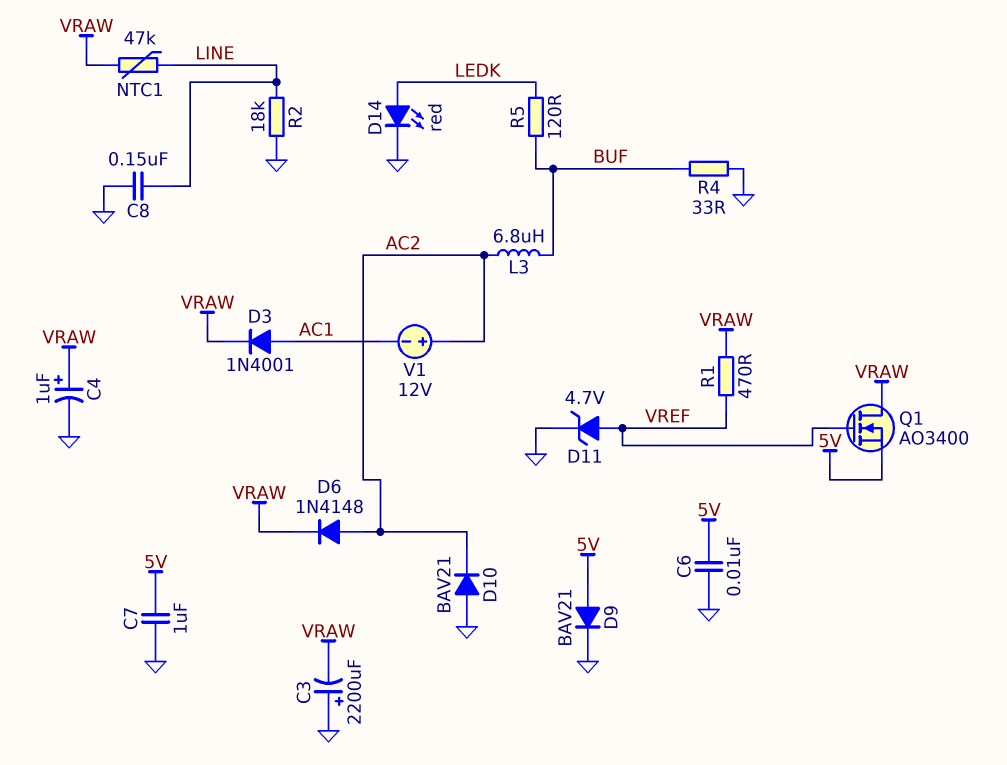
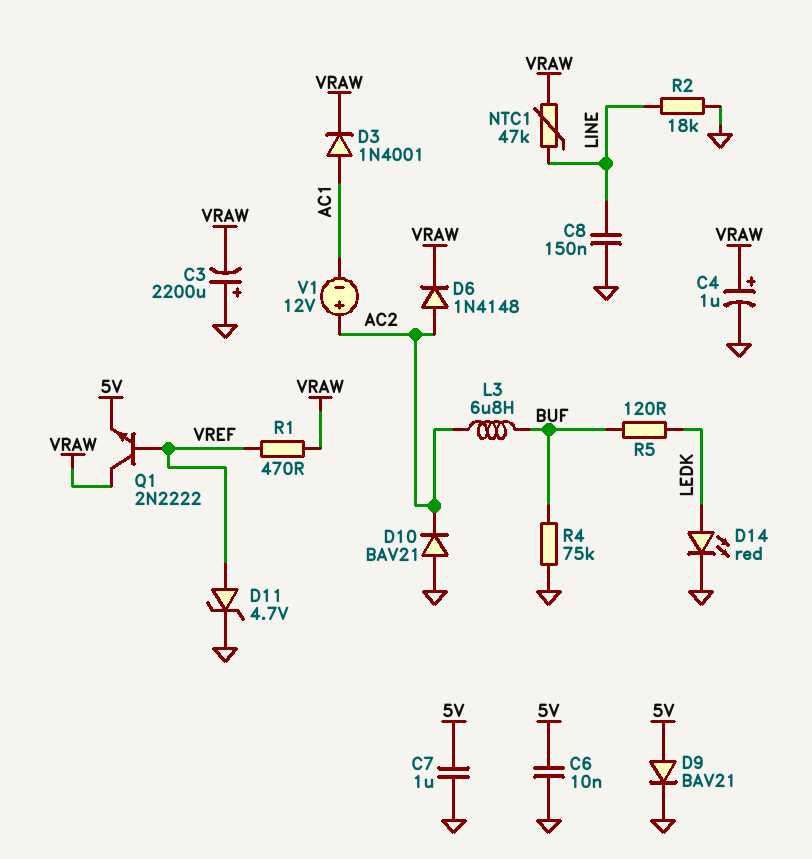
Q1: NMOS AO3400 (G VREF, D VRAW, S 5V) -> NPN 2N2222 (B VREF, C VRAW, E 5V)
R4: 33 (BUF, GND) -> 75k (BUF, GND)

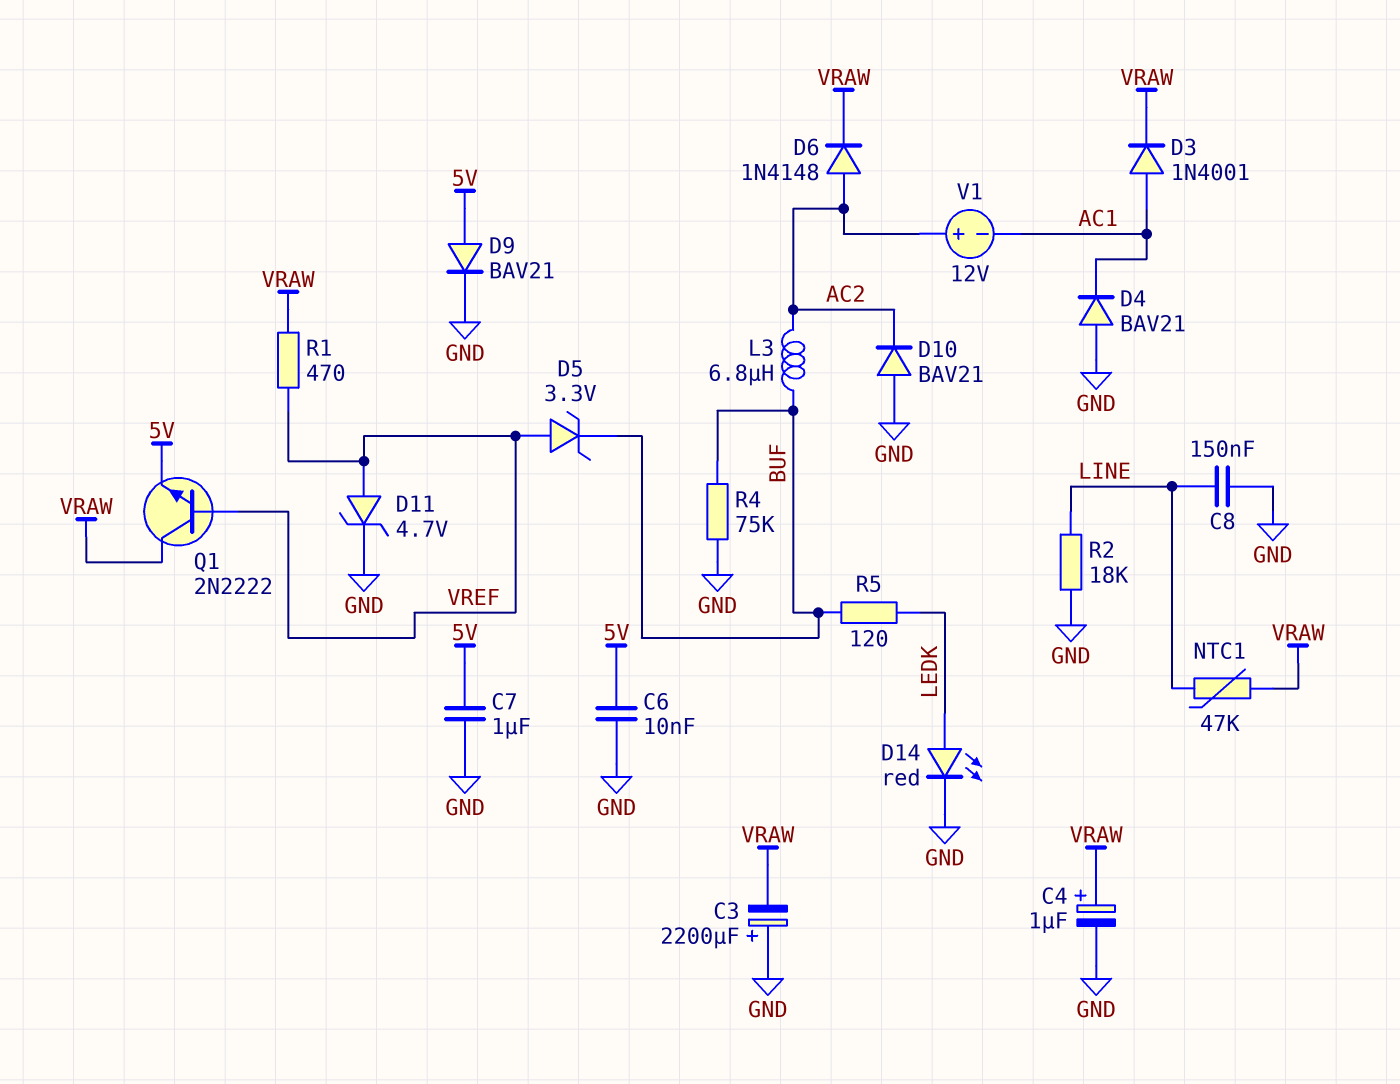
D4: none -> diode BAV21 (A GND, K AC1)
D5: none -> zener 3.3V (A VREF, K BUF)

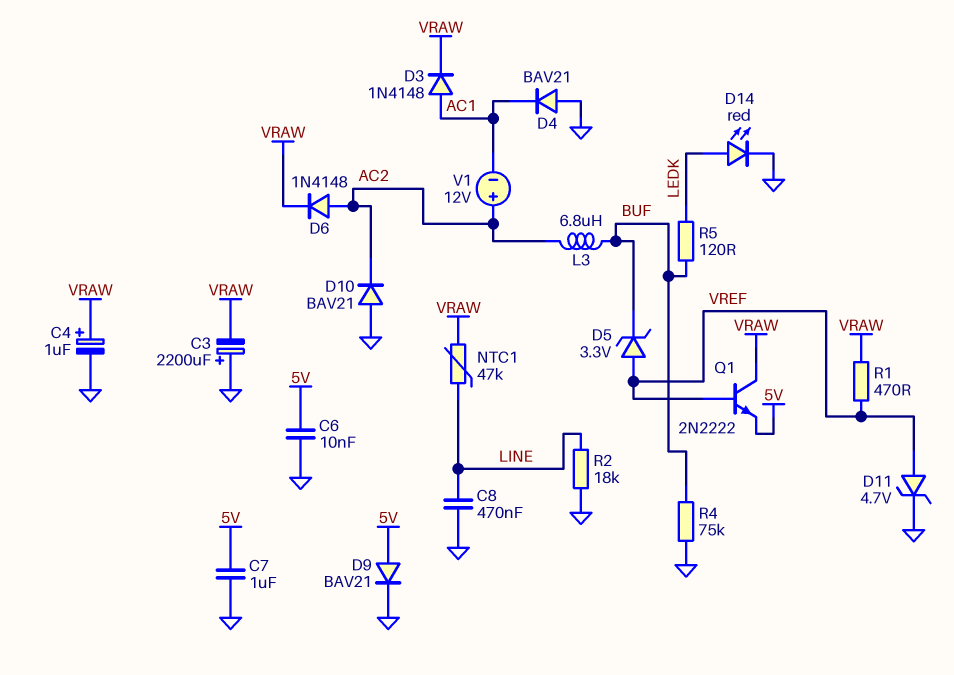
C8: 150nF (GND, LINE) -> 470nF (GND, LINE)
D3: diode 1N4001 (A AC1, K VRAW) -> diode 1N4148 (A AC1, K VRAW)

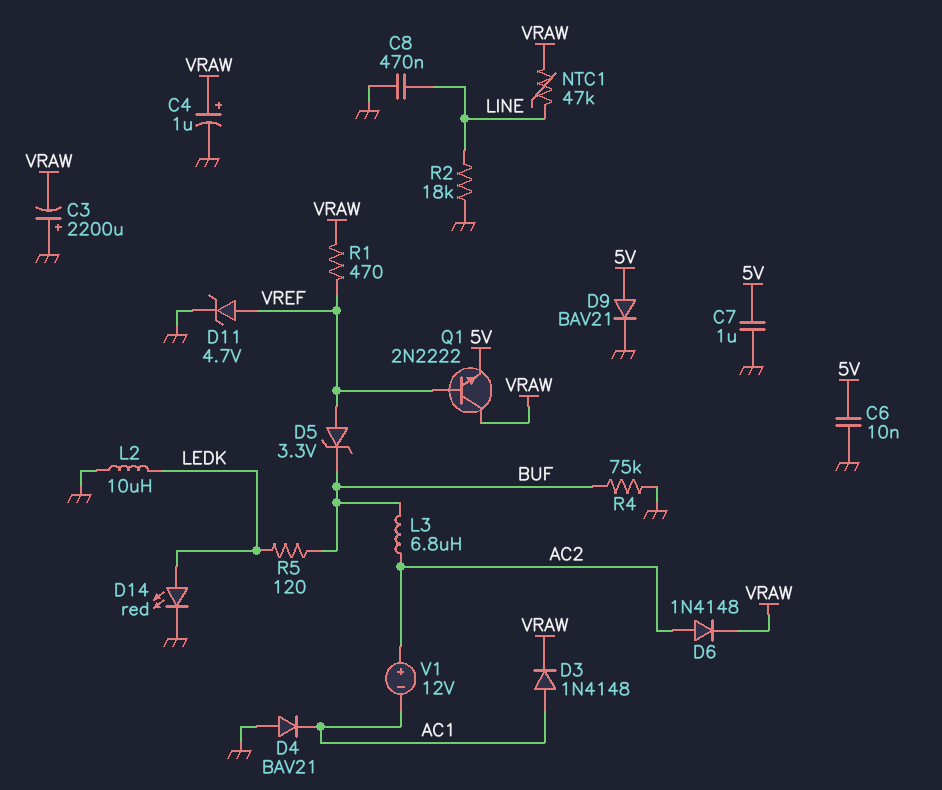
D10: diode BAV21 (A GND, K AC2) -> none
L2: none -> 10uH (GND, LEDK)

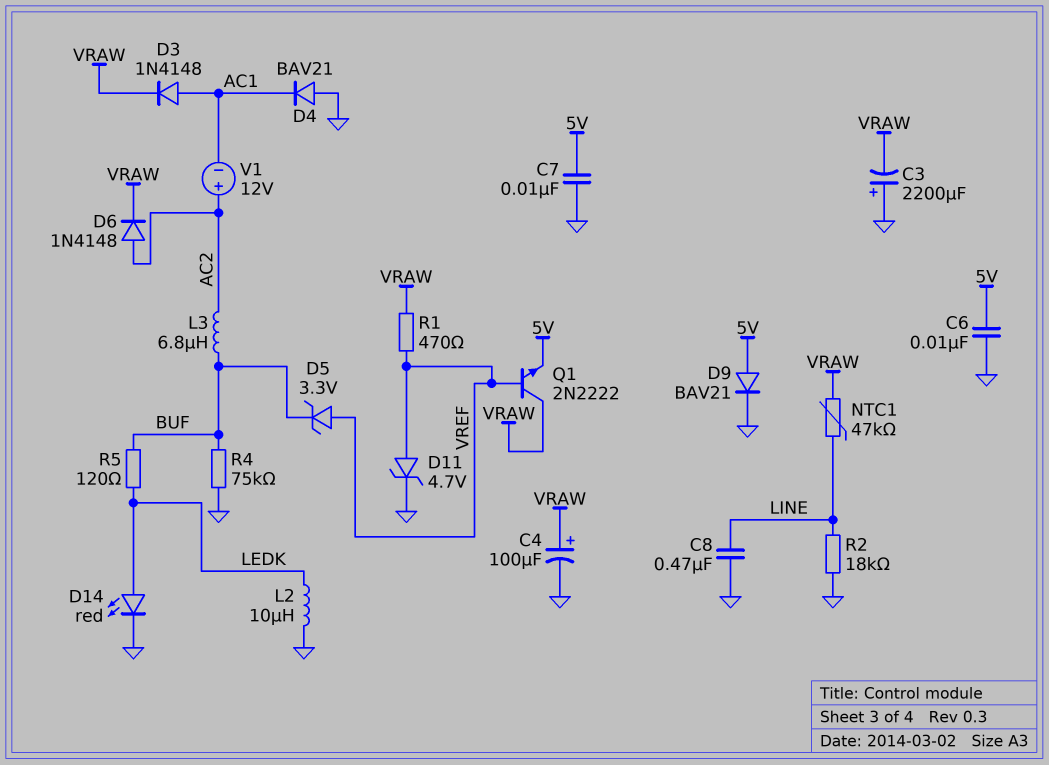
C4: 1uF (plus VRAW, minus GND) -> 100uF (plus VRAW, minus GND)
C7: 1uF (5V, GND) -> 10nF (5V, GND)

